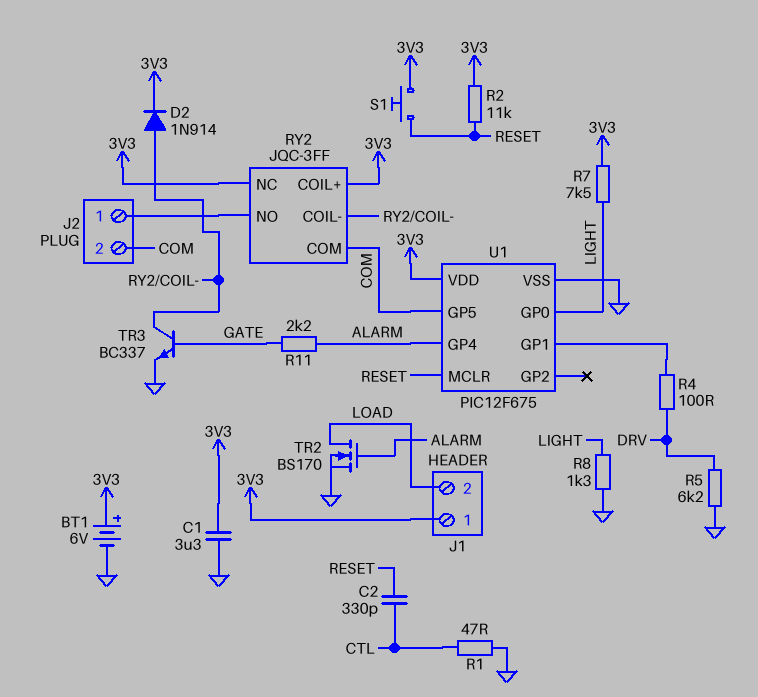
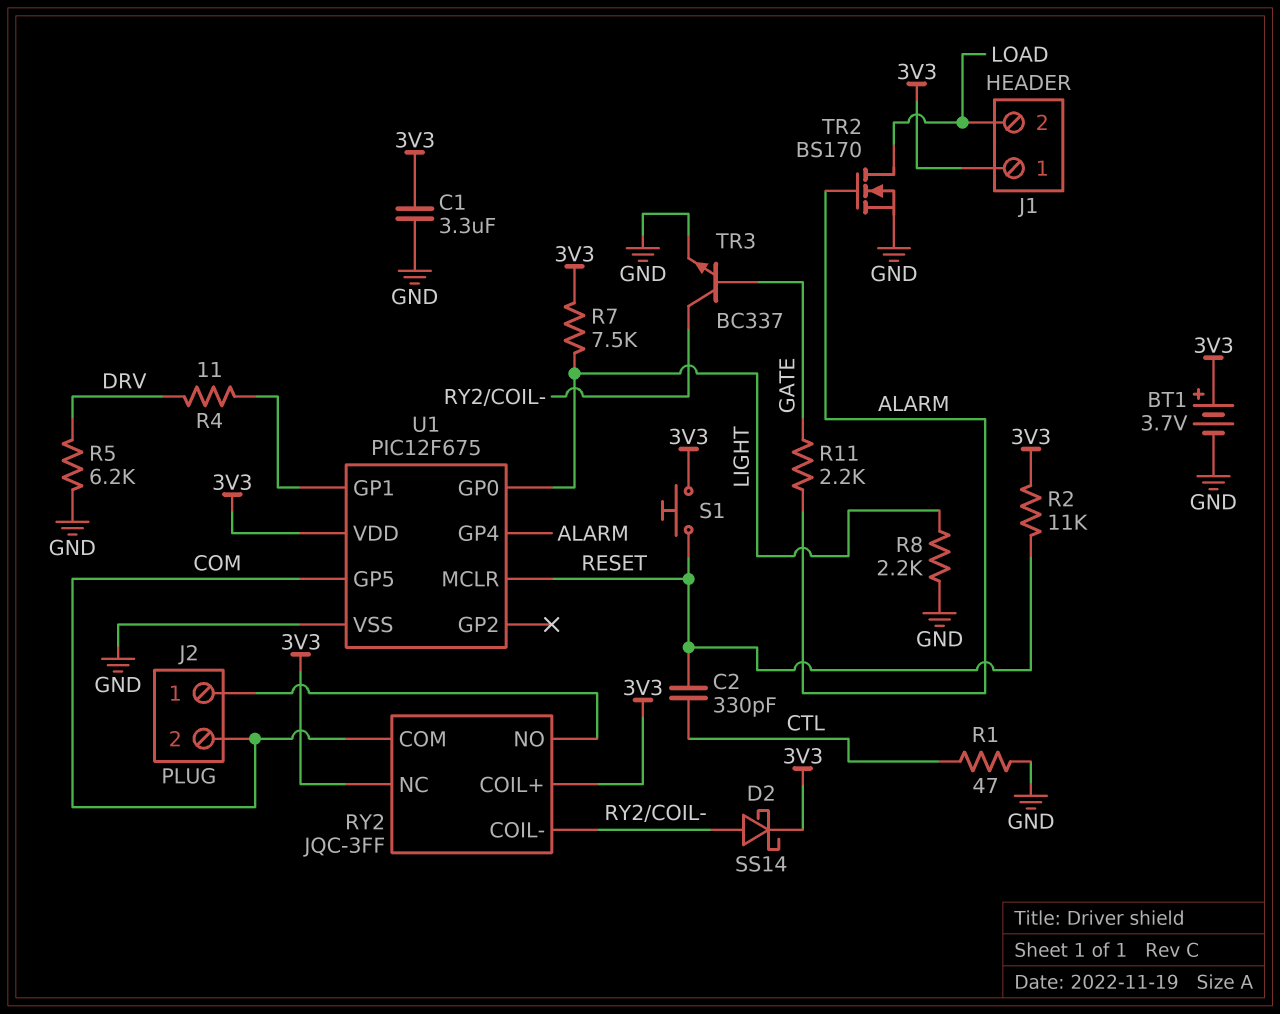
BT1: 6V (plus 3V3, minus GND) -> 3.7V (plus 3V3, minus GND)
D2: diode 1N914 (A RY2/COIL-, K 3V3) -> schottky SS14 (A RY2/COIL-, K 3V3)
R4: 100 (DRV, U1/GP1) -> 11 (DRV, U1/GP1)
R8: 1.3k (GND, LIGHT) -> 2.2k (GND, LIGHT)

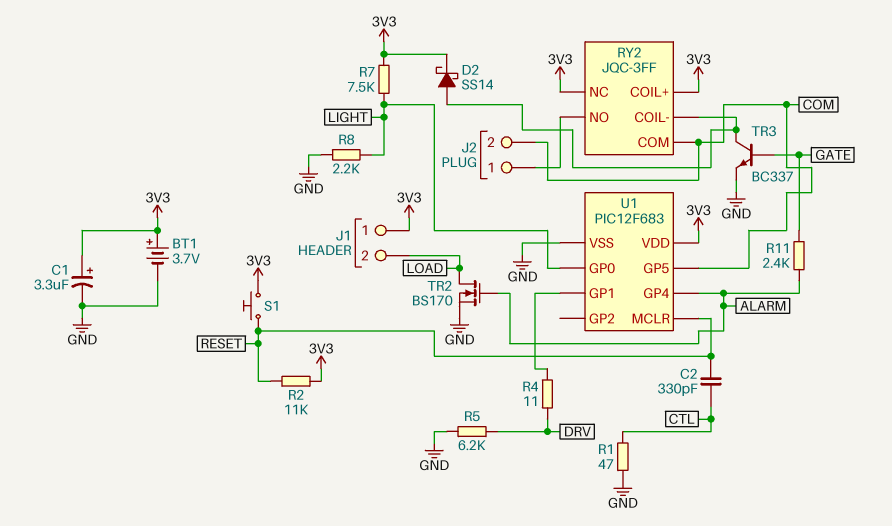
C1: 3.3uF (3V3, GND) -> 3.3uF (plus 3V3, minus GND)
R11: 2.2k (ALARM, GATE) -> 2.4k (ALARM, GATE)
U1: PIC12F675 -> PIC12F683

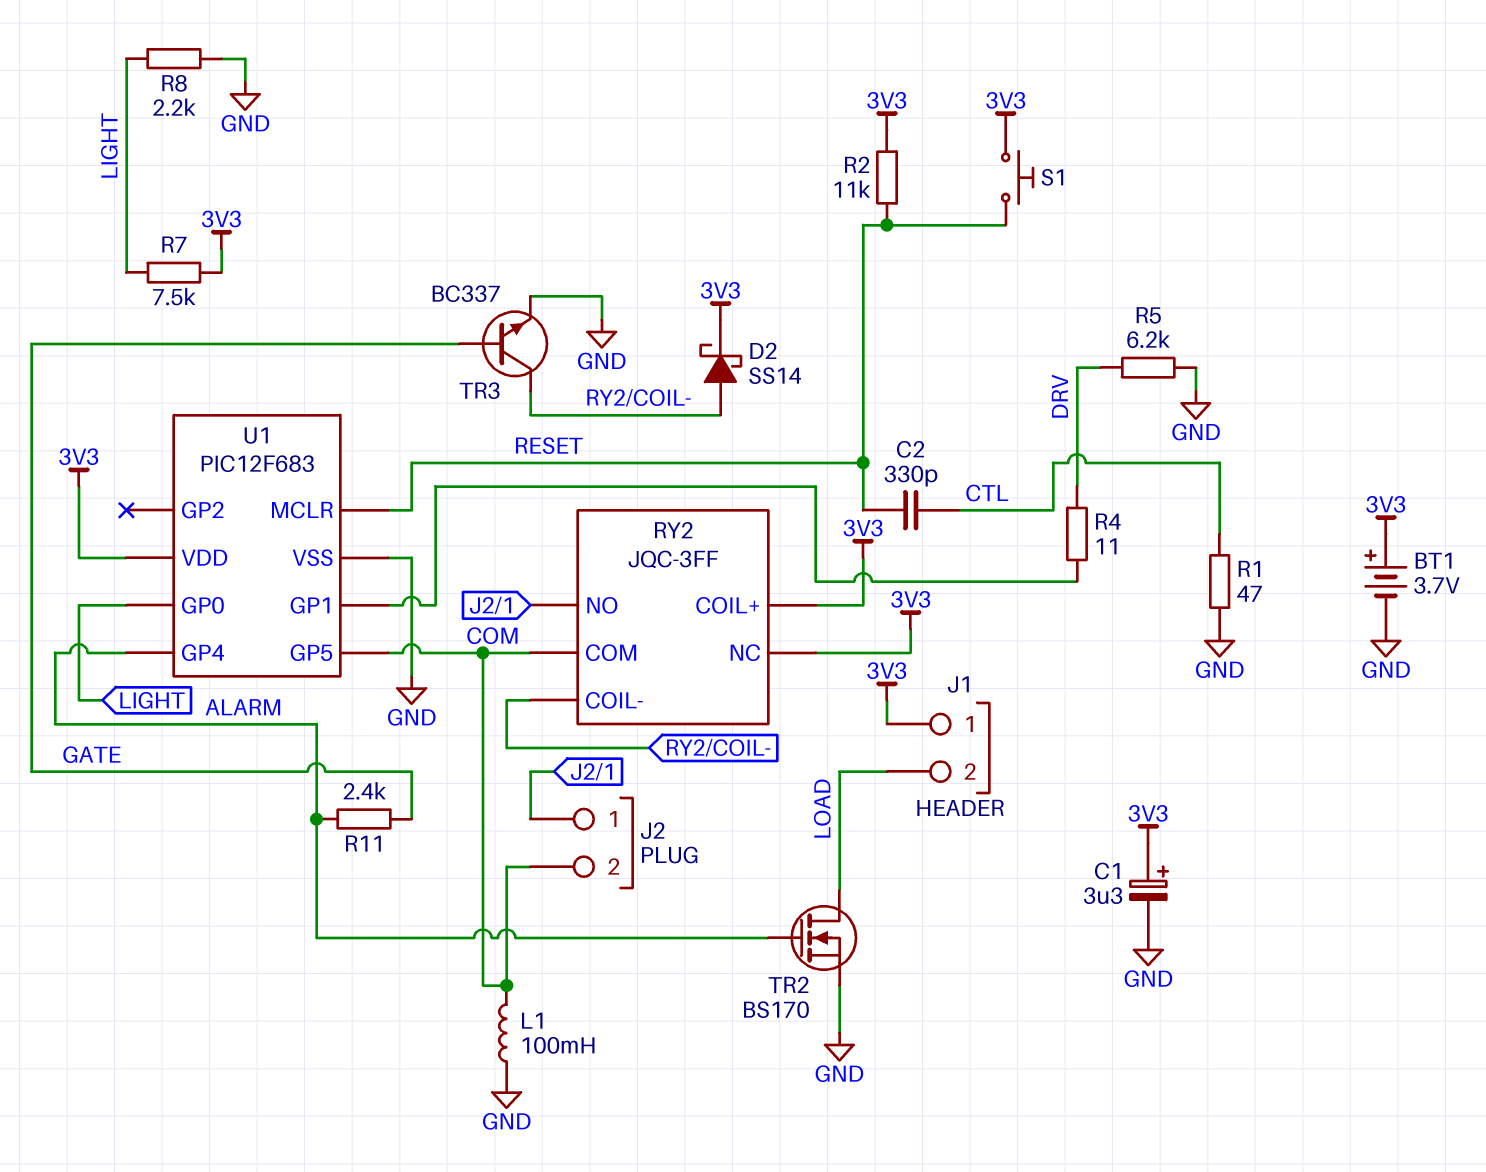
L1: none -> 100mH (COM, GND)

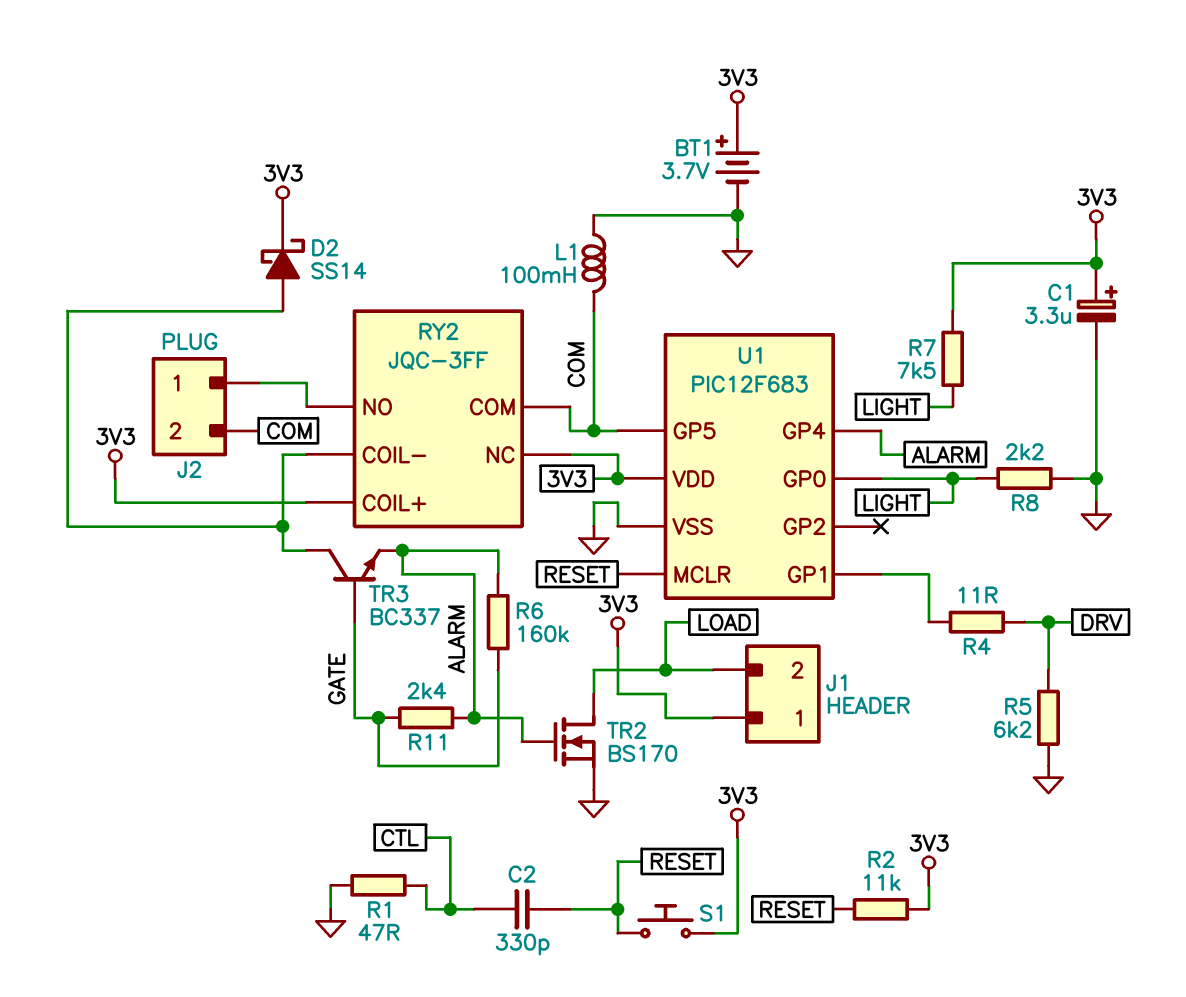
R6: none -> 160k (ALARM, GATE)
TR3: NPN BC337 (B GATE, C RY2/COIL-, E GND) -> NPN BC337 (B GATE, C RY2/COIL-, E ALARM)

